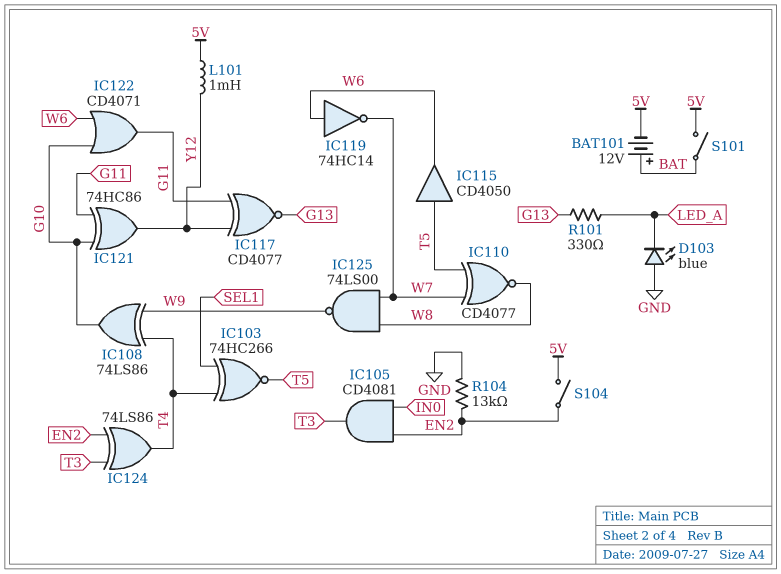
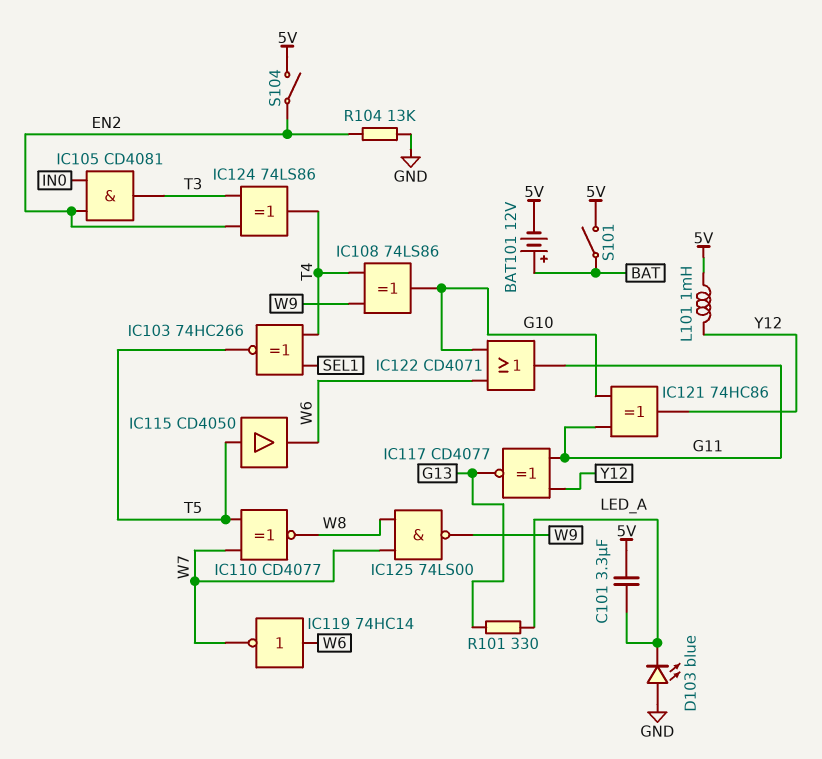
C101: none -> 3.3uF (5V, LED_A)

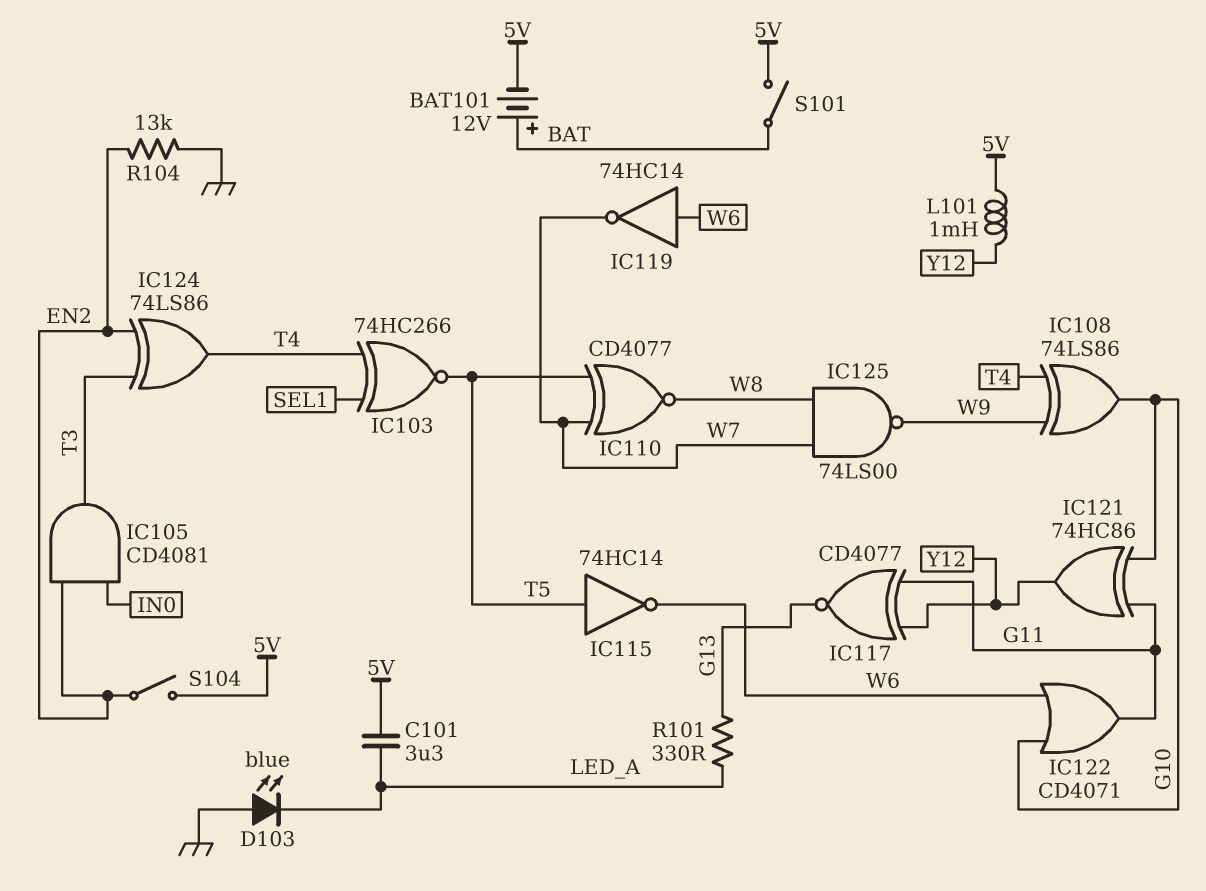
IC115: buffer CD4050 (in T5, out W6) -> NOT 74HC14 (in T5, out W6)

